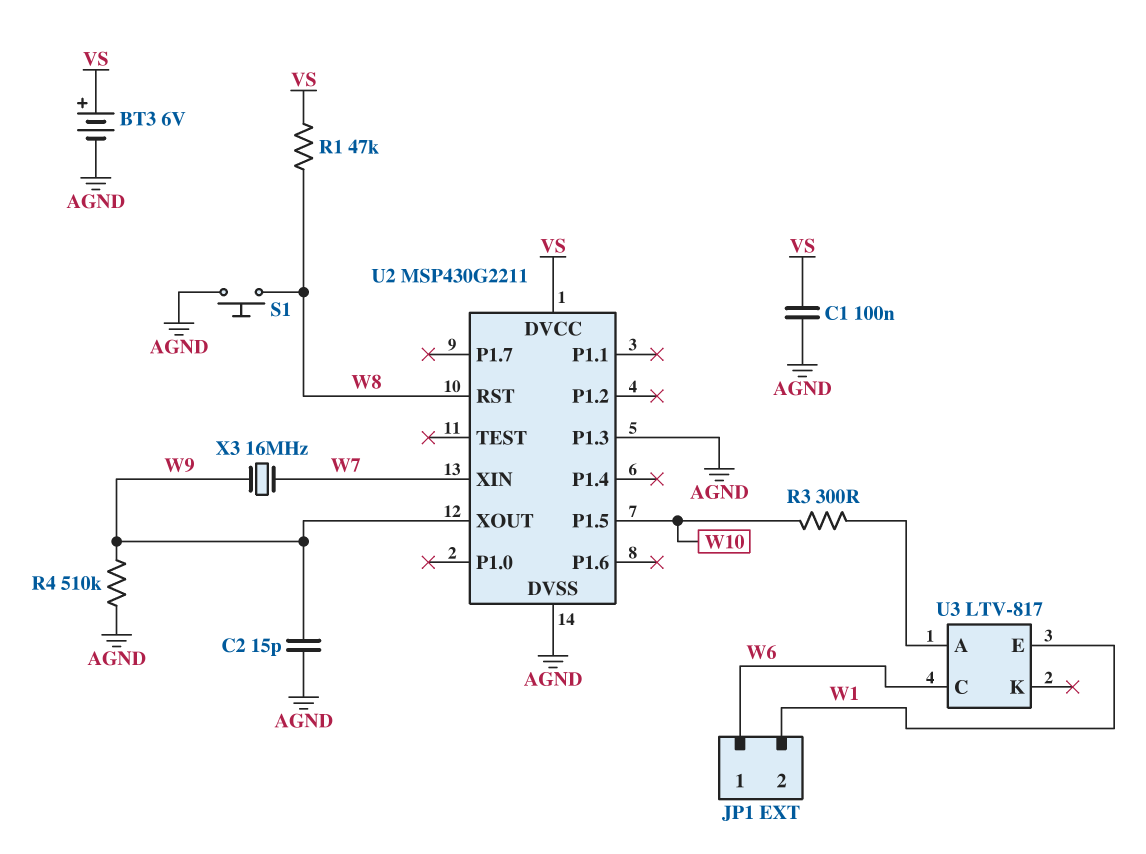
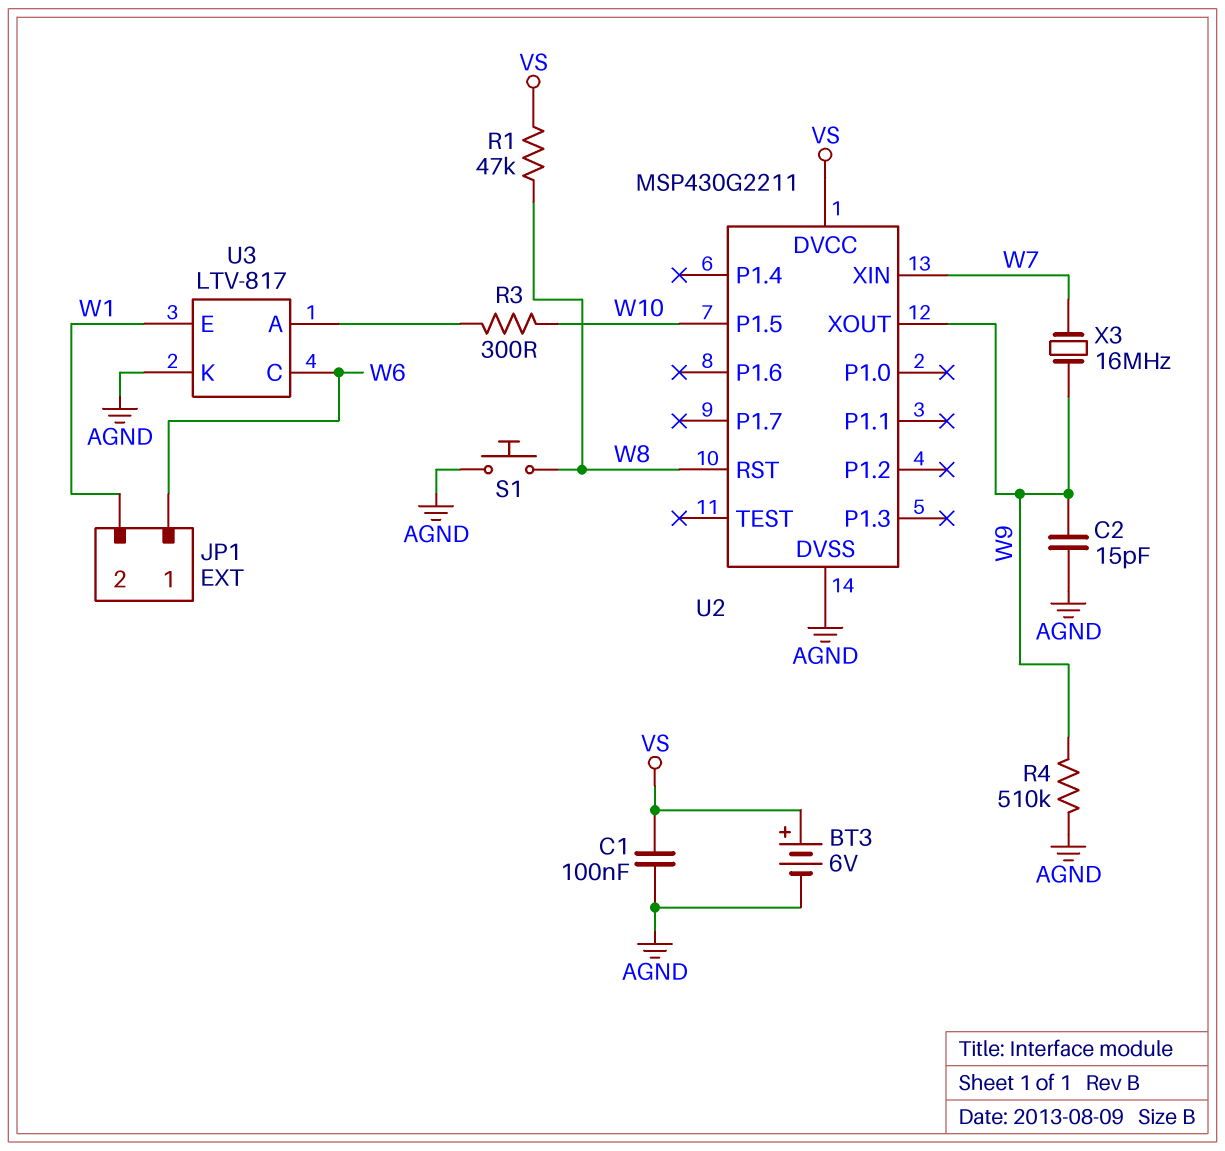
U2 pin P1.3: AGND -> none
U3 pin K: none -> AGND

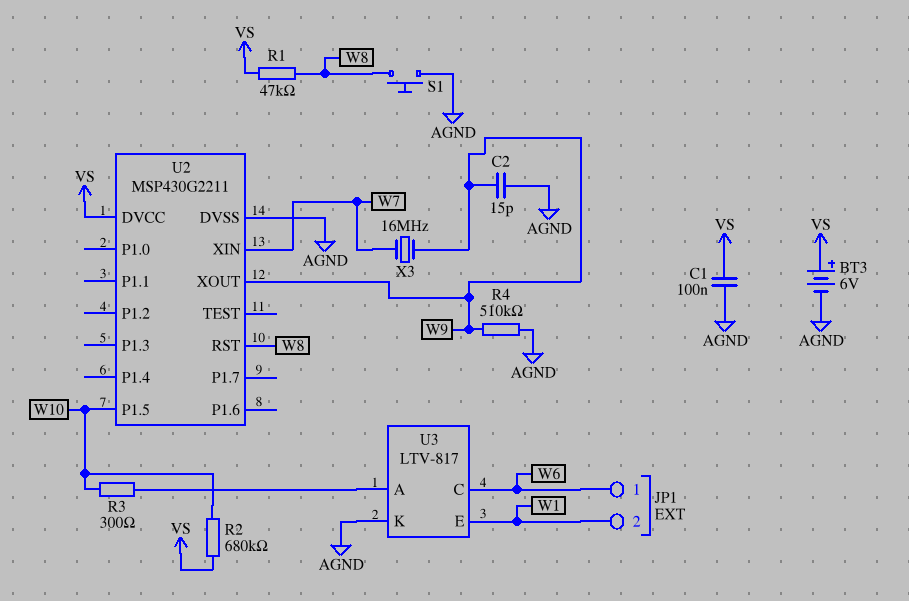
R2: none -> 680k (VS, W10)

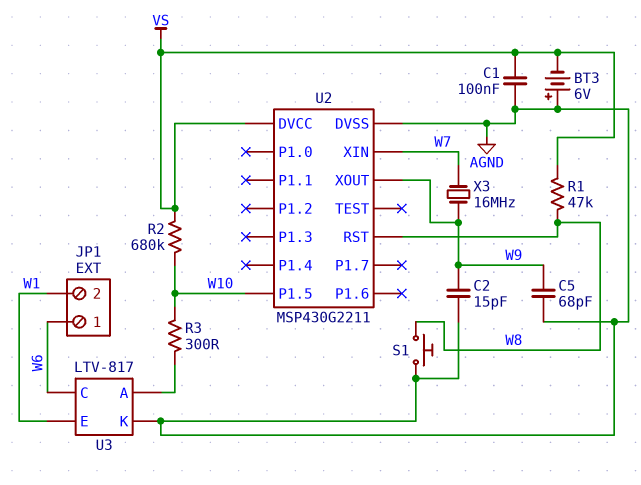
BT3: 6V (plus VS, minus AGND) -> 6V (plus AGND, minus VS)
C5: none -> 68pF (AGND, W9)
R4: 510k (AGND, W9) -> none

